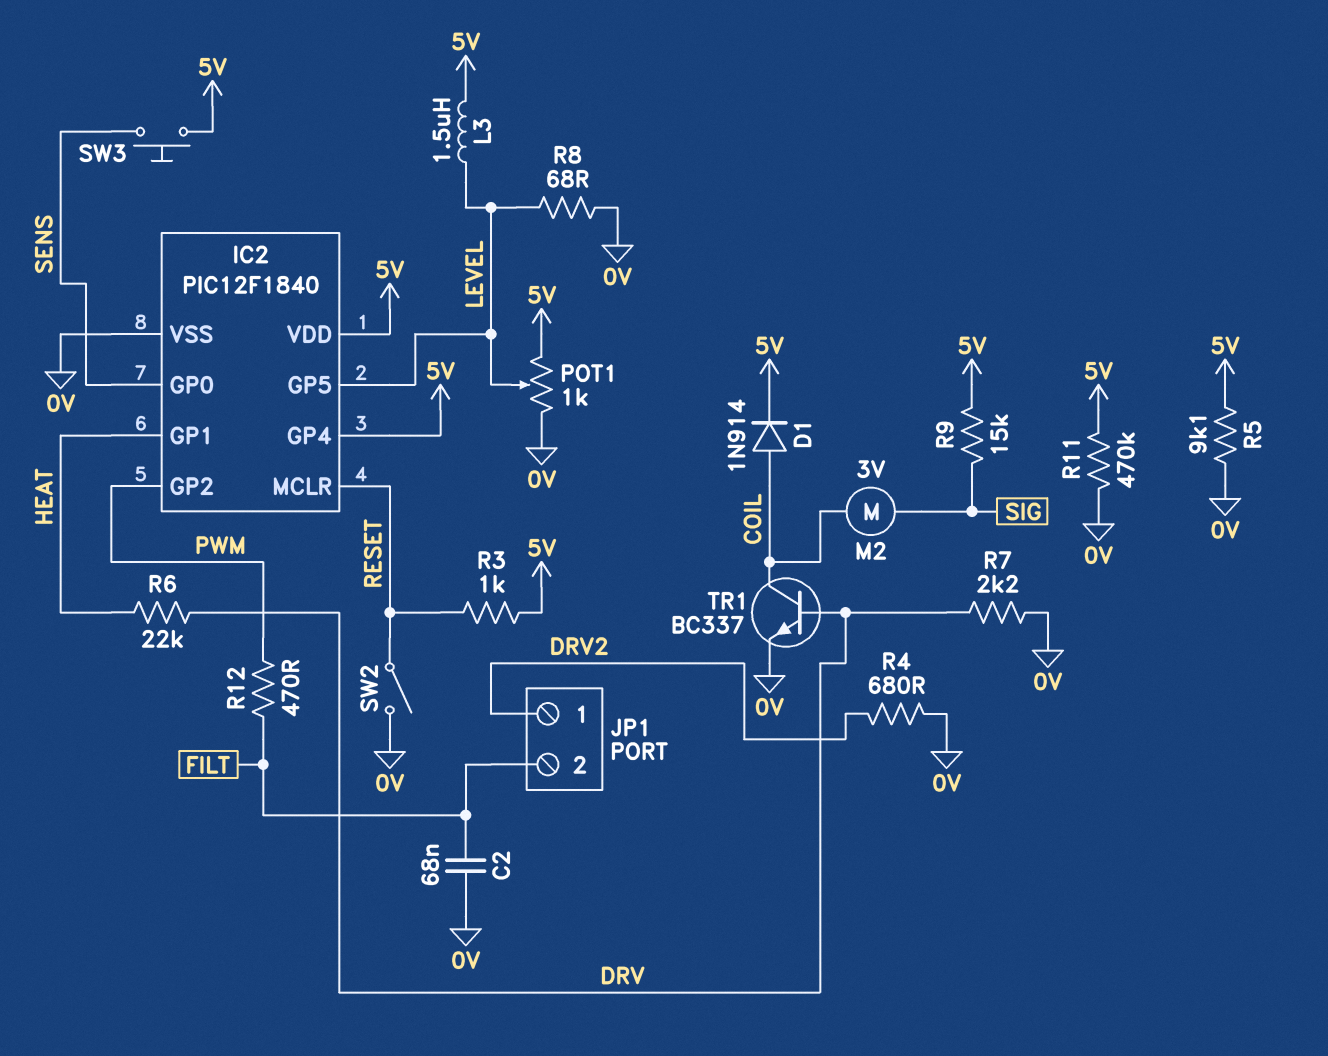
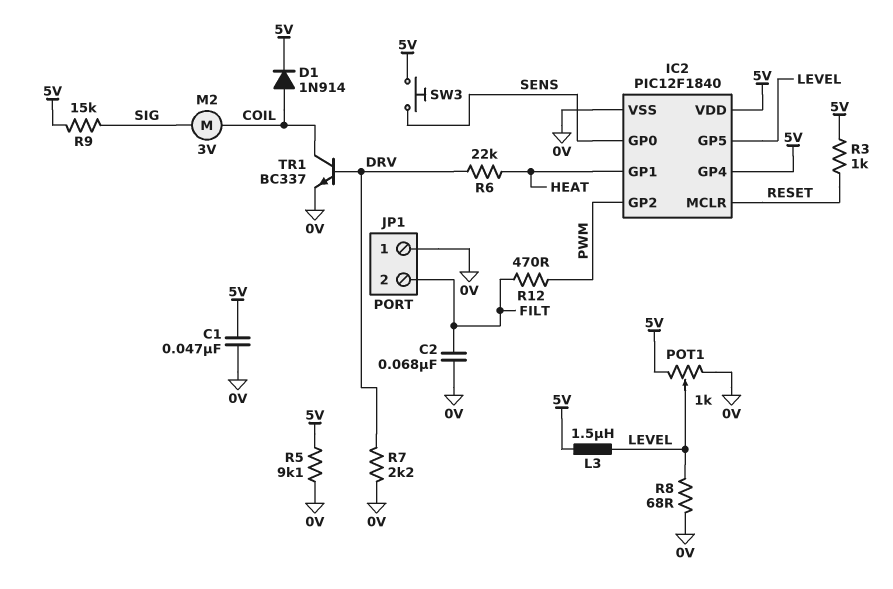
C1: none -> 47nF (0V, 5V)
JP1 pin 1: DRV2 -> 0V
R4: 680 (0V, DRV2) -> none
R11: 470k (0V, 5V) -> none
SW2: switch (0V, RESET) -> none

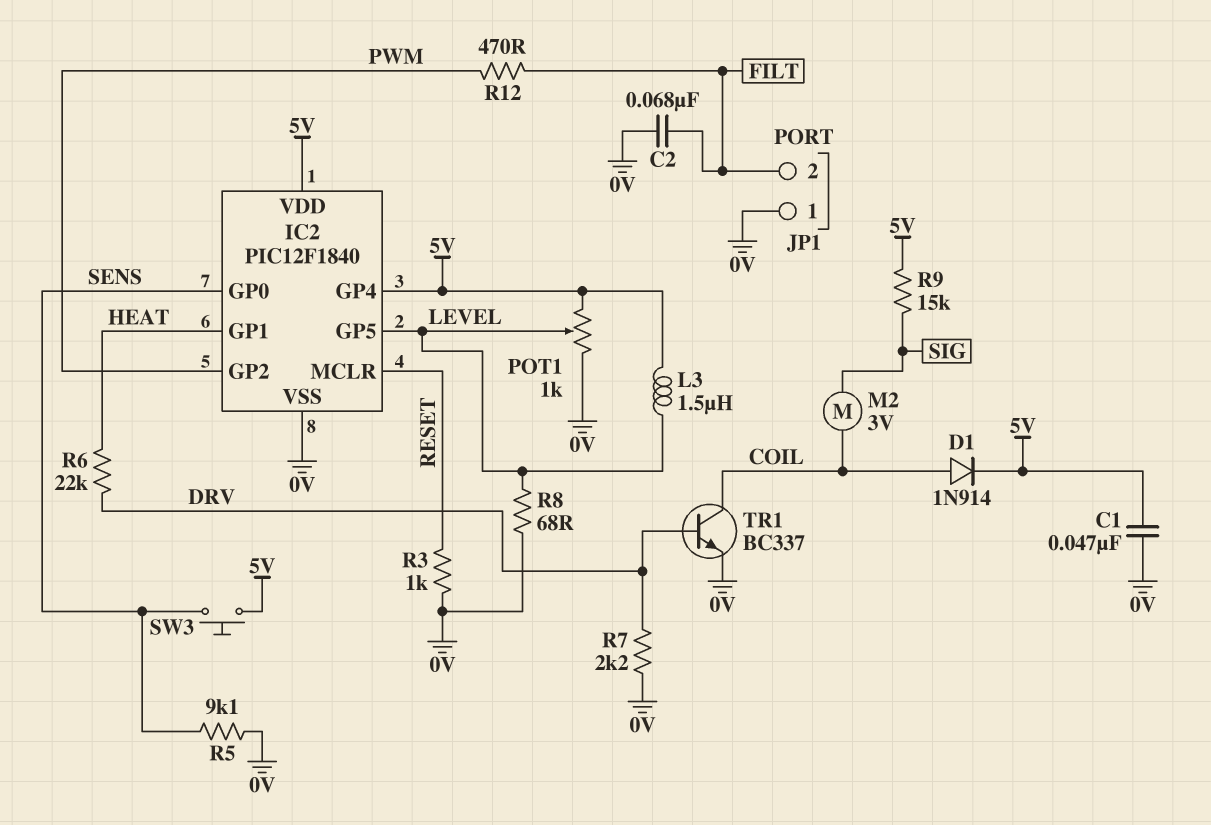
R3: 1k (5V, RESET) -> 1k (0V, RESET)
R5: 9.1k (0V, 5V) -> 9.1k (0V, SENS)

